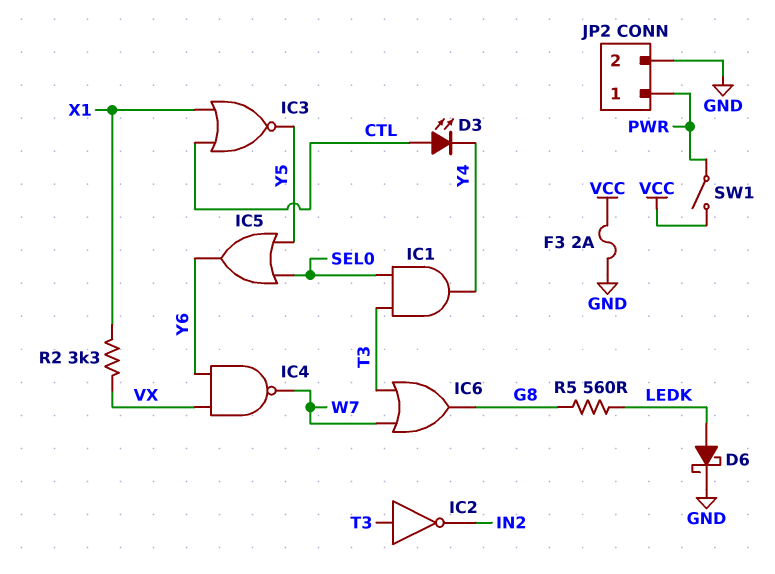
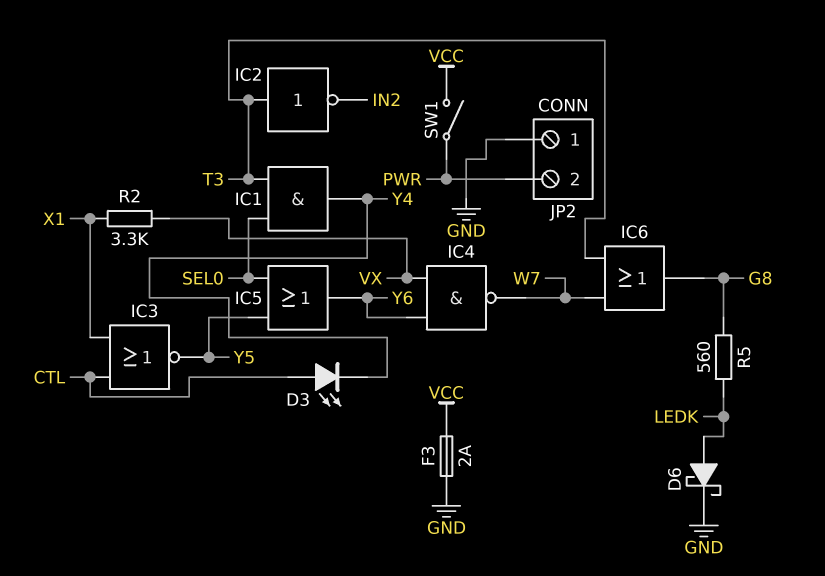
JP2 pin 1: PWR -> GND
JP2 pin 2: GND -> PWR

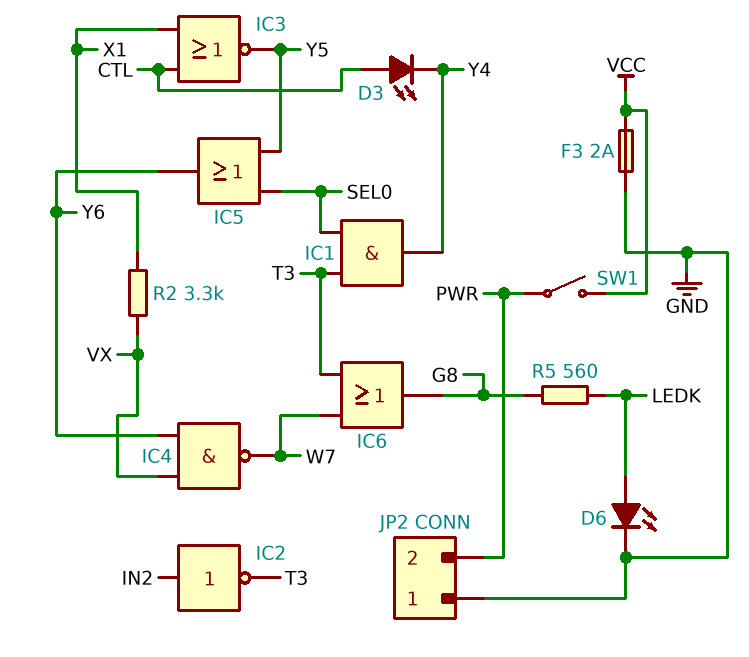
D6: schottky (A LEDK, K GND) -> LED (A LEDK, K GND)
IC2: NOT (in T3, out IN2) -> NOT (in IN2, out T3)

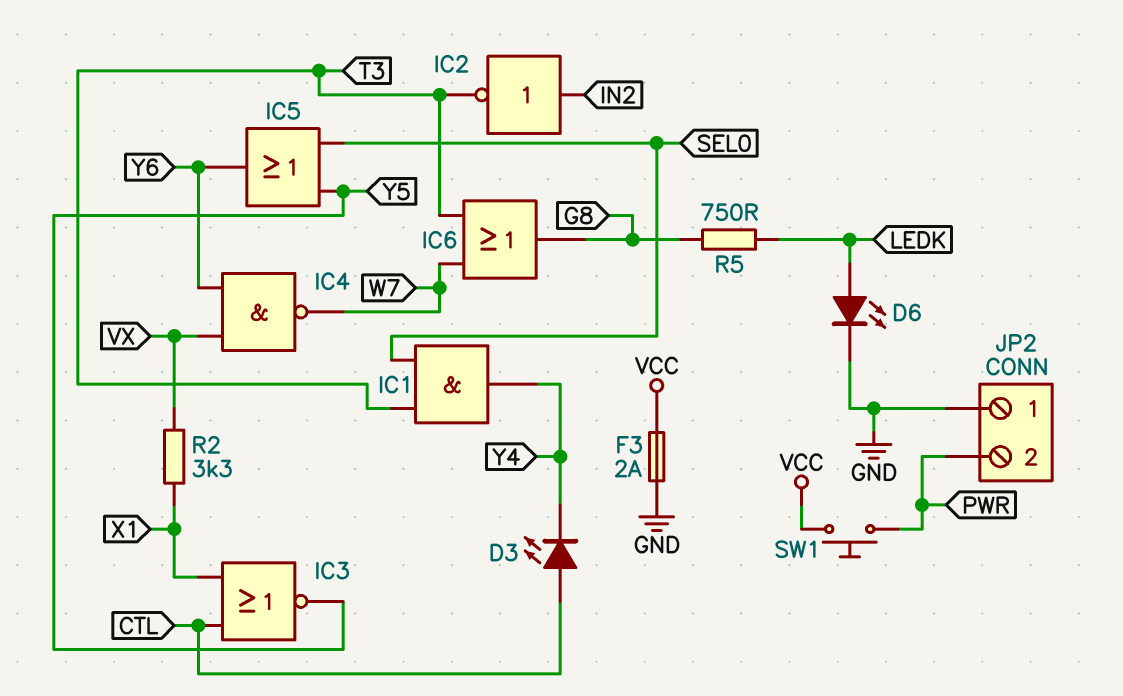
R5: 560 (G8, LEDK) -> 750 (G8, LEDK)
SW1: switch (PWR, VCC) -> button (PWR, VCC)

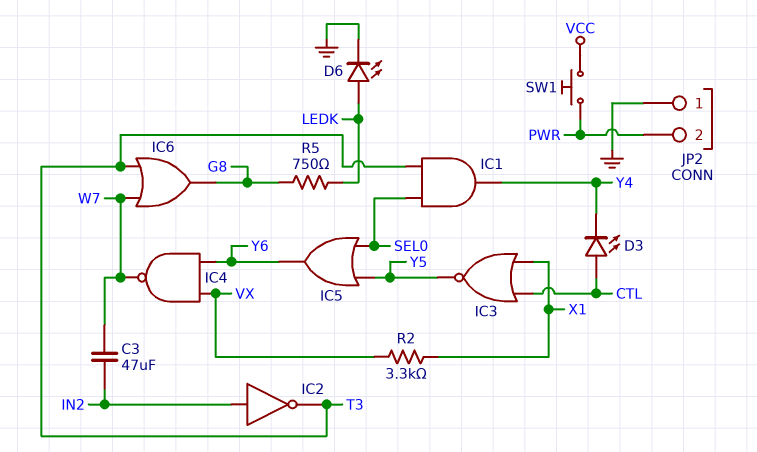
C3: none -> 47uF (IN2, W7)
F3: 2A (GND, VCC) -> none

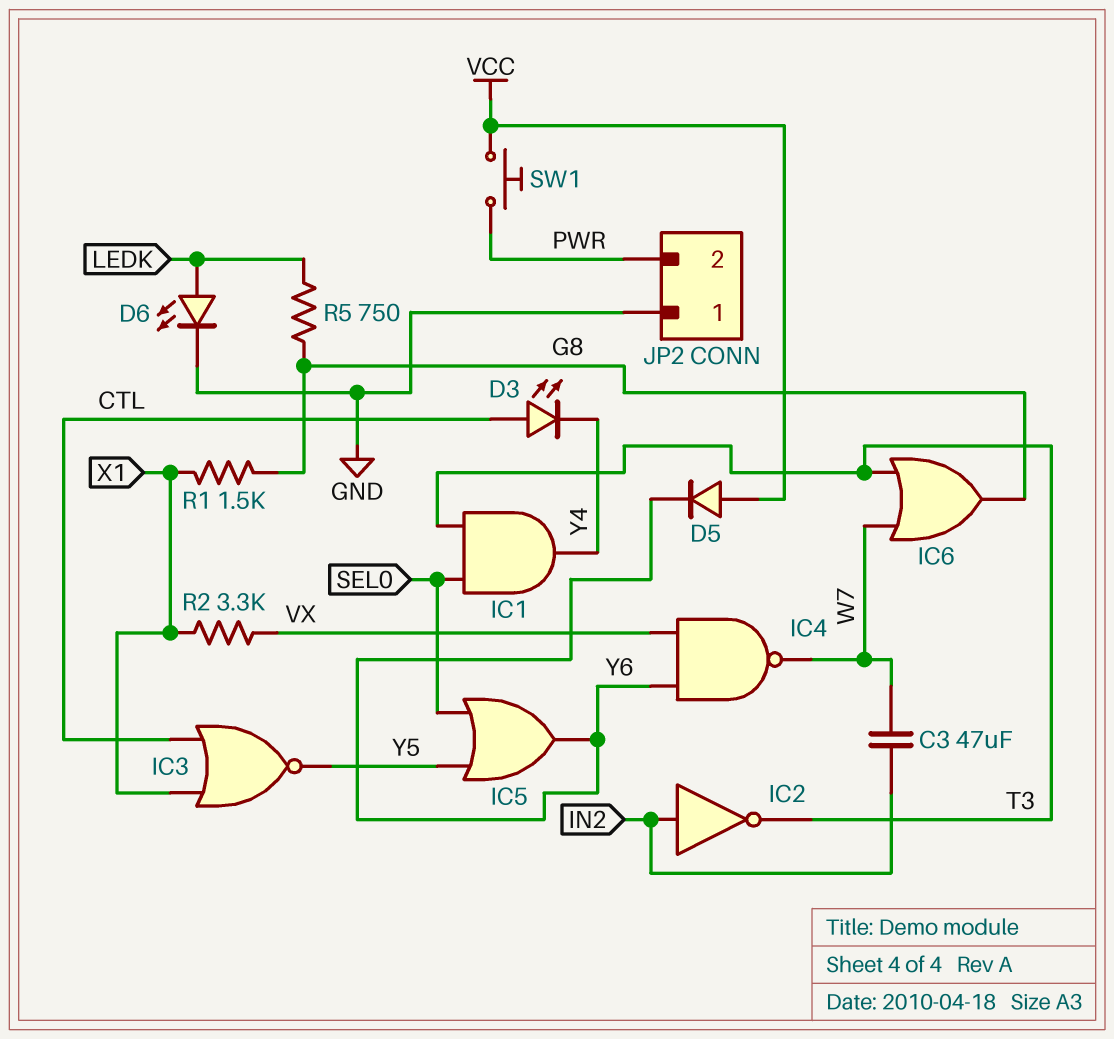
D5: none -> diode (A VCC, K Y6)
R1: none -> 1.5k (G8, X1)

